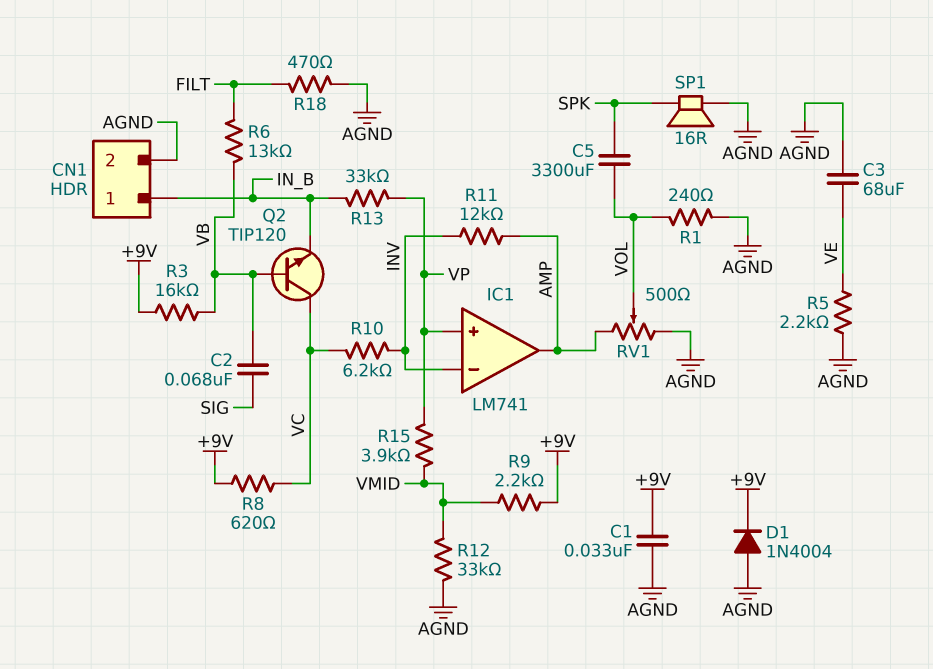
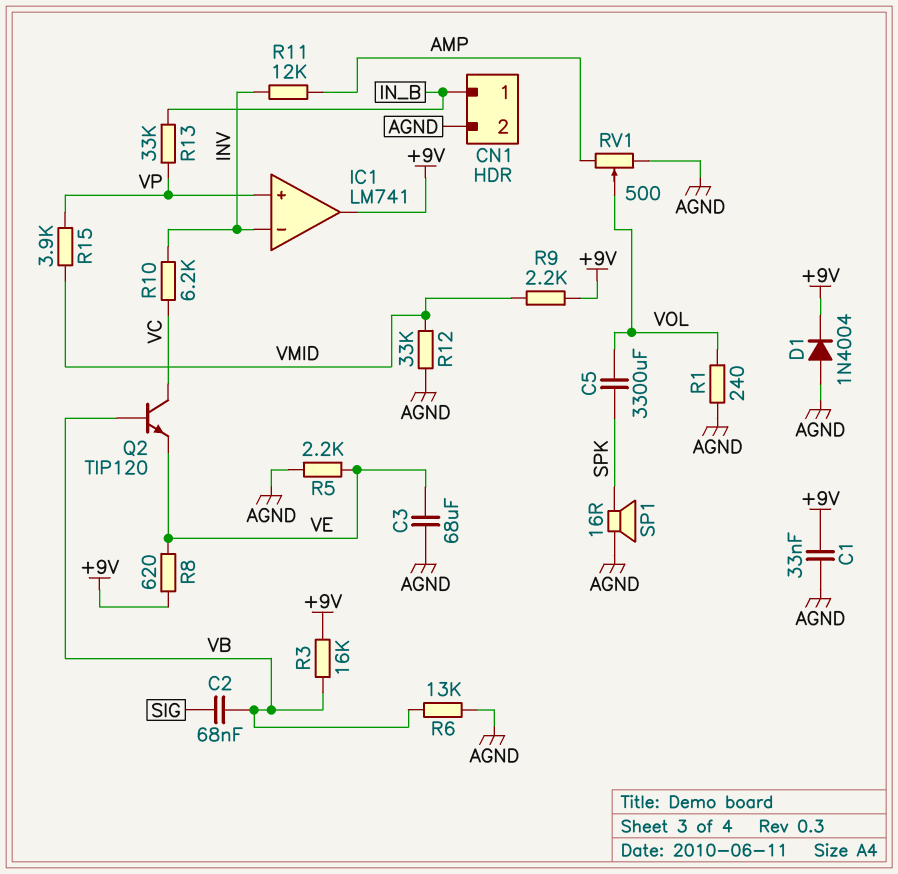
IC1 pin out: AMP -> +9V
Q2: NPN TIP120 (B VB, C VC, E IN_B) -> NPN TIP120 (B VB, C VC, E VE)
R6: 13k (FILT, VB) -> 13k (AGND, VB)
R8: 620 (+9V, VC) -> 620 (+9V, VE)
R18: 470 (AGND, FILT) -> none

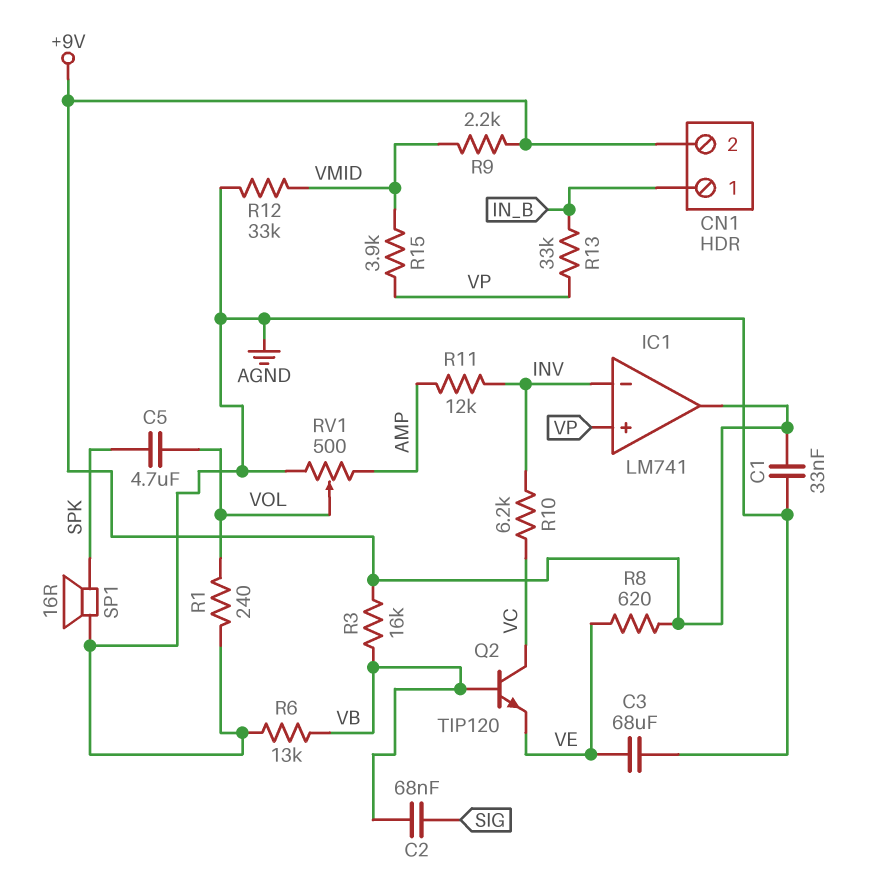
C5: 3300uF (SPK, VOL) -> 4.7uF (SPK, VOL)
CN1 pin 2: AGND -> +9V
D1: diode 1N4004 (A AGND, K +9V) -> none
R5: 2.2k (AGND, VE) -> none

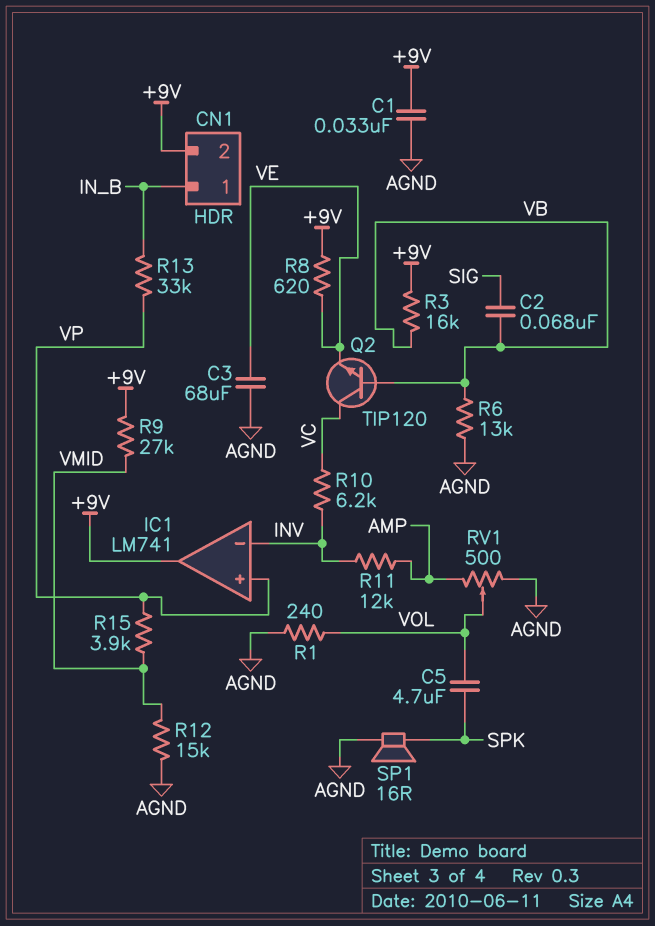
R9: 2.2k (+9V, VMID) -> 27k (+9V, VMID)
R12: 33k (AGND, VMID) -> 15k (AGND, VMID)

